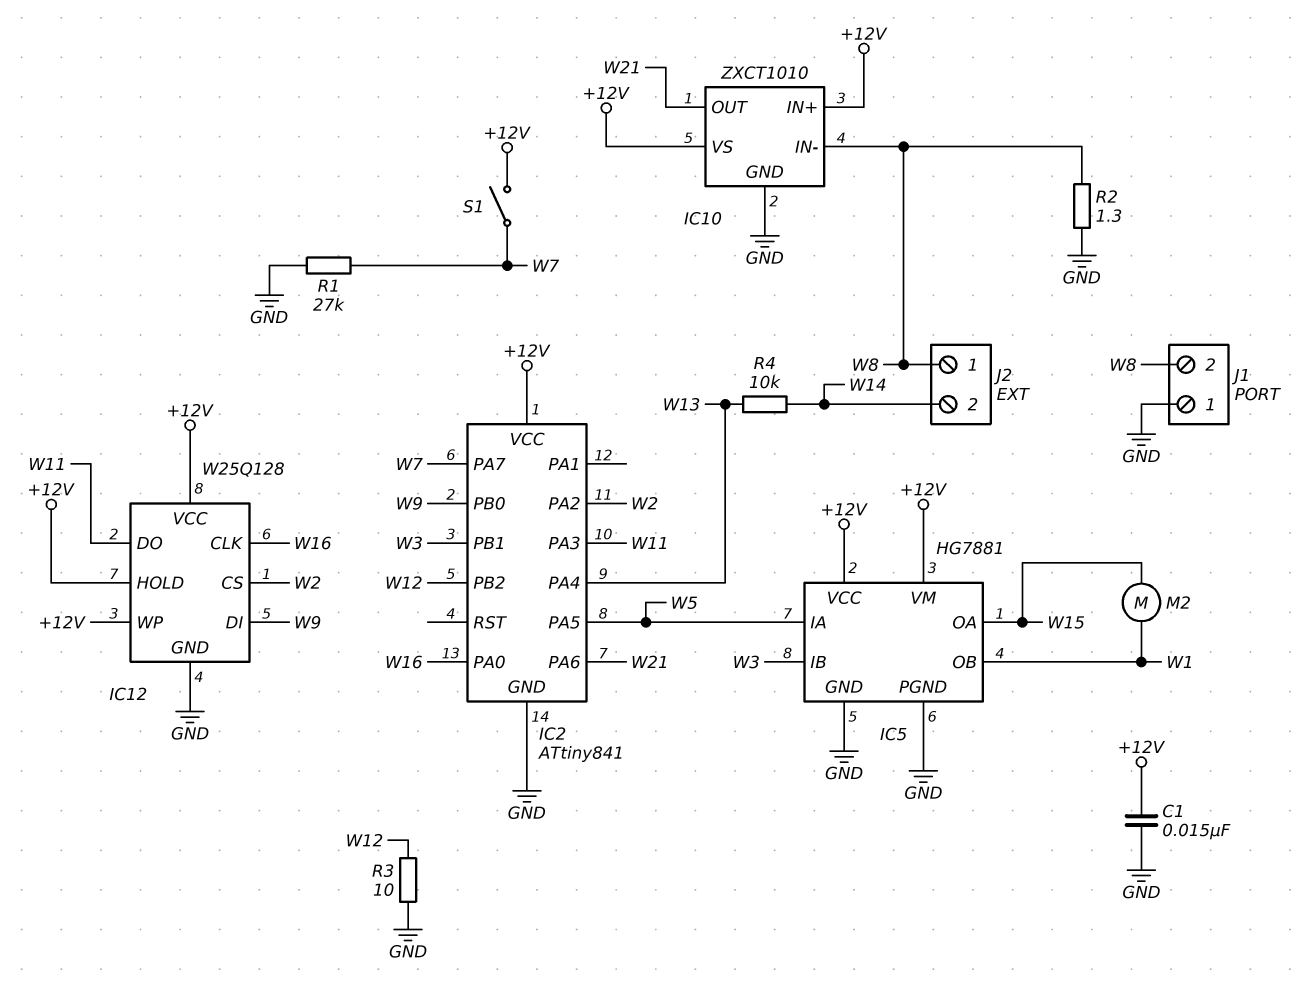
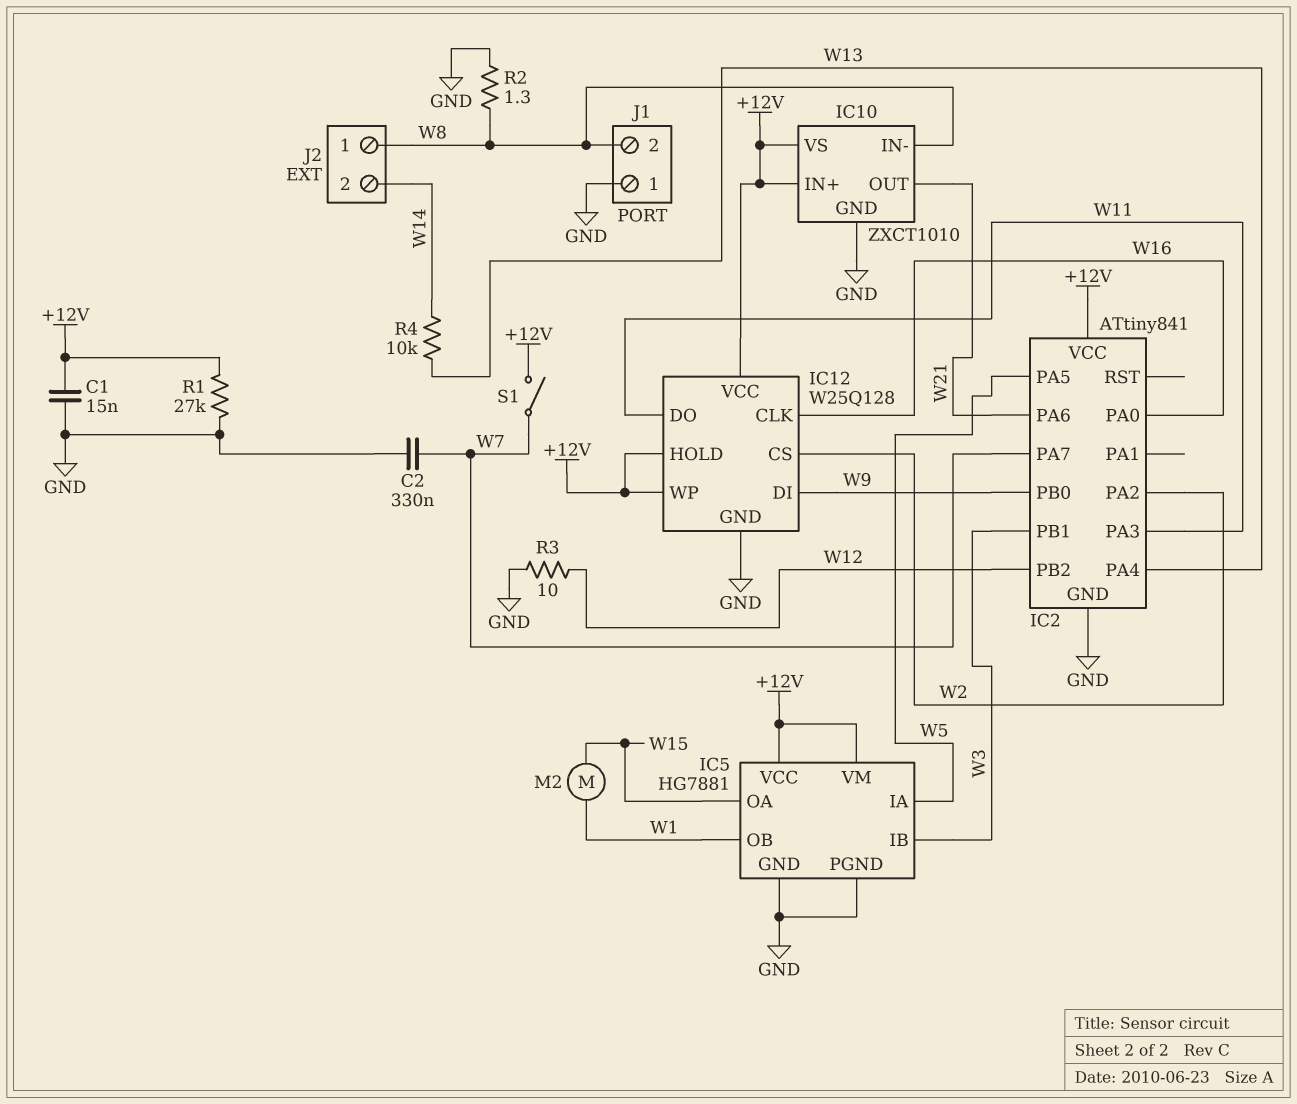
C2: none -> 330nF (GND, W7)
R1: 27k (GND, W7) -> 27k (+12V, GND)

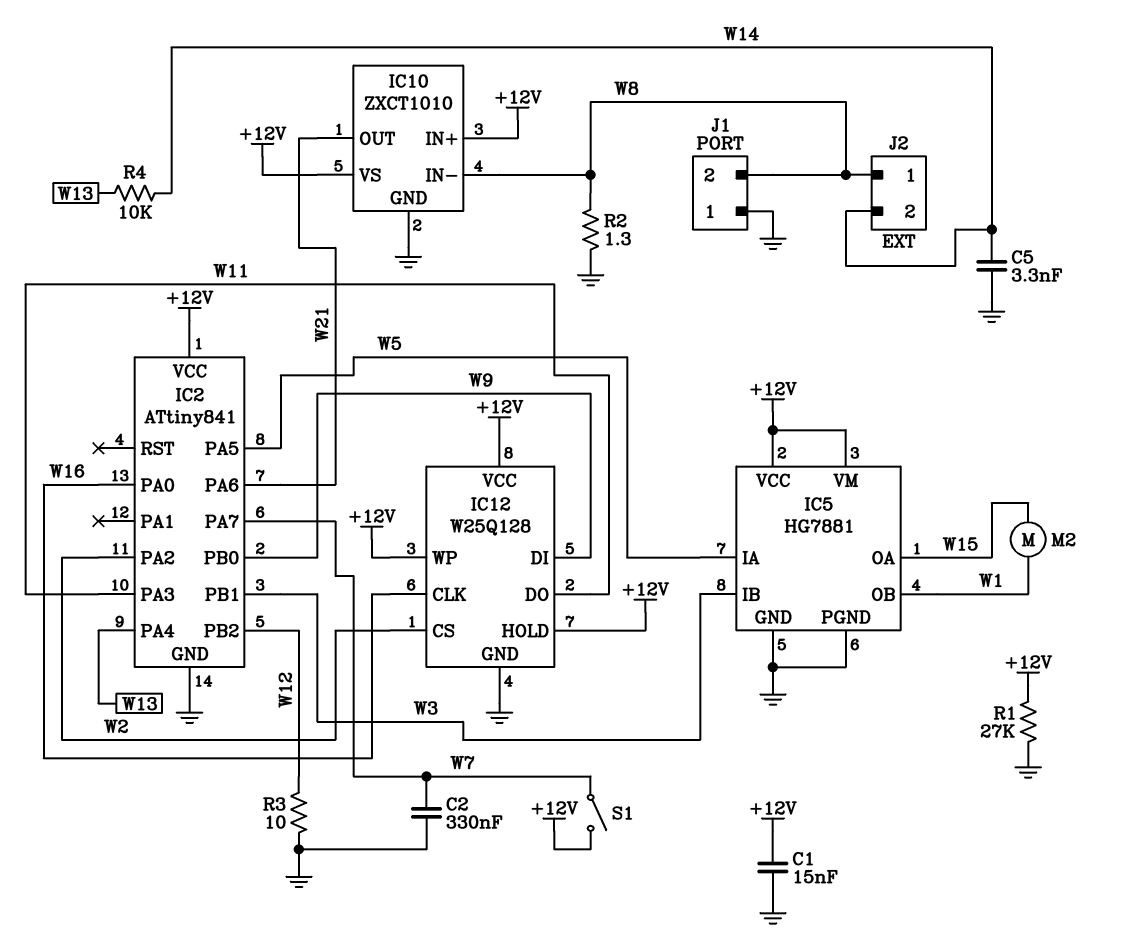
C5: none -> 3.3nF (GND, W14)

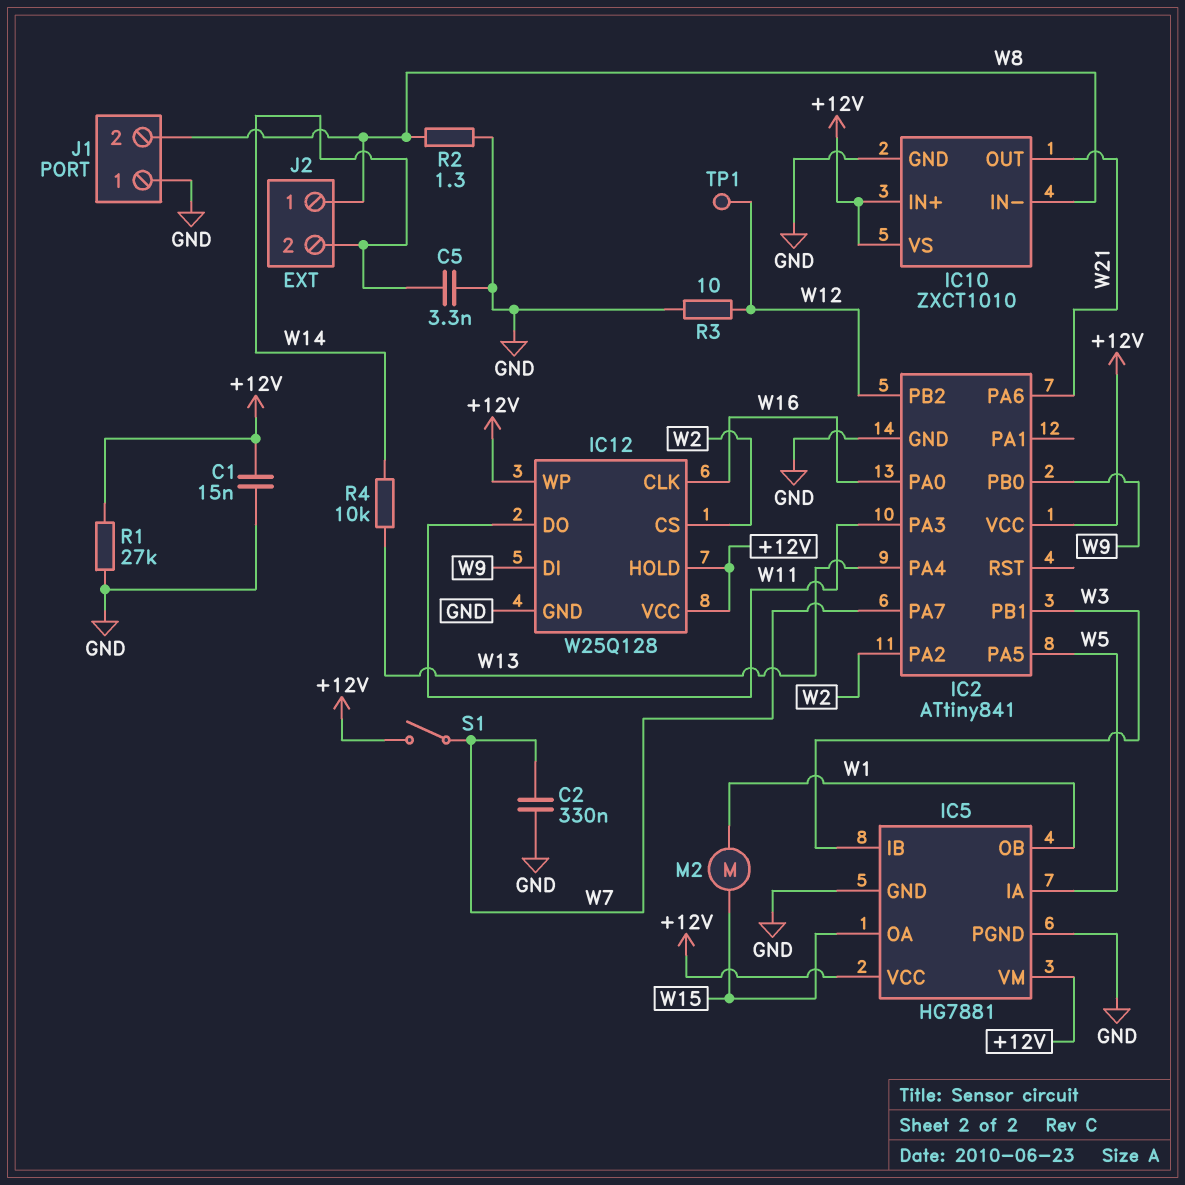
TP1: none -> test point (W12)

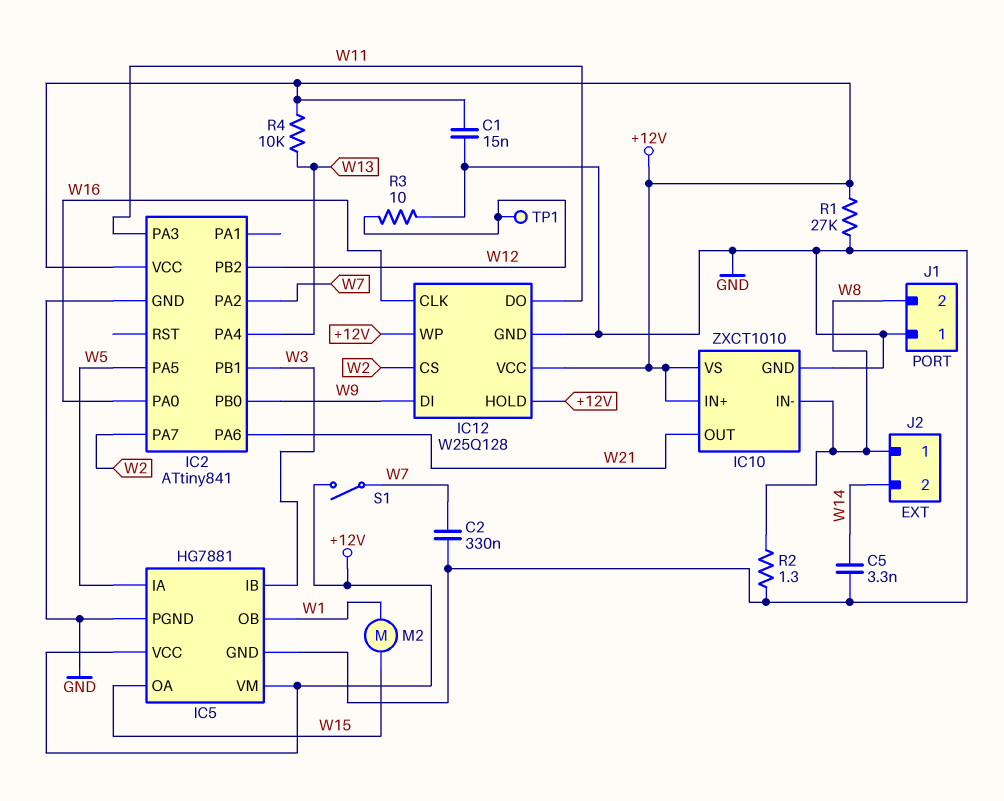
IC2 pin PA2: W2 -> W7
IC2 pin PA7: W7 -> W2
R4: 10k (W13, W14) -> 10k (+12V, W13)

